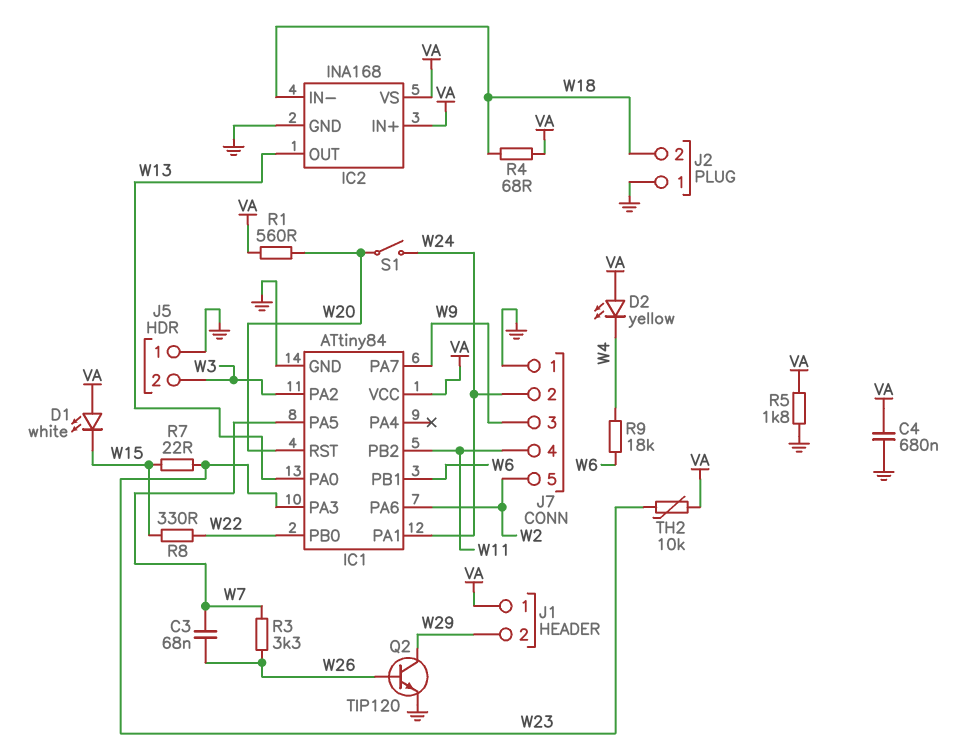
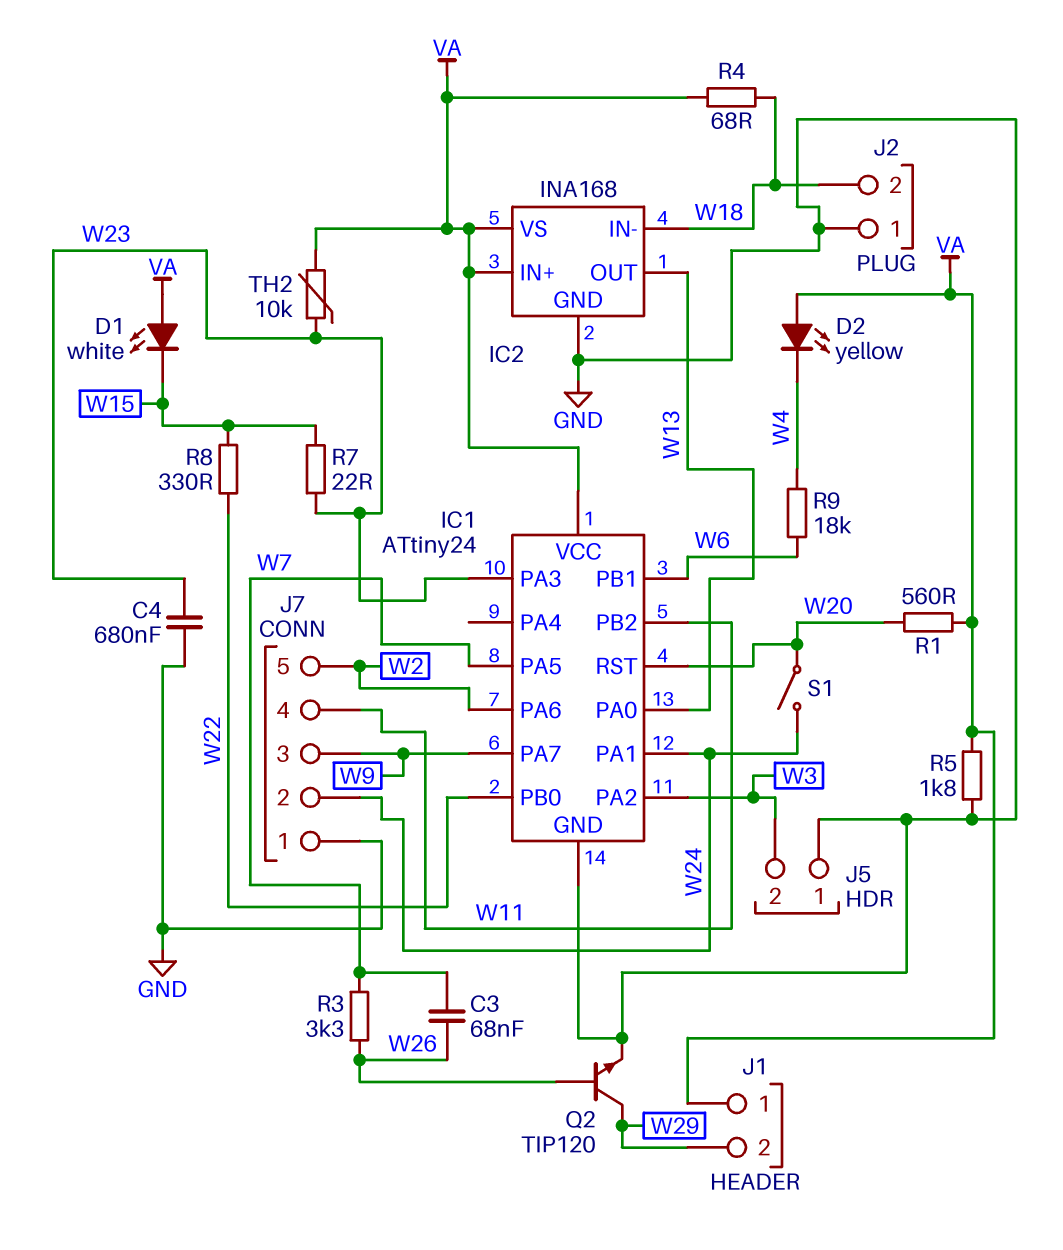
C4: 680nF (GND, VA) -> 680nF (GND, W23)
IC1: ATtiny84 -> ATtiny24

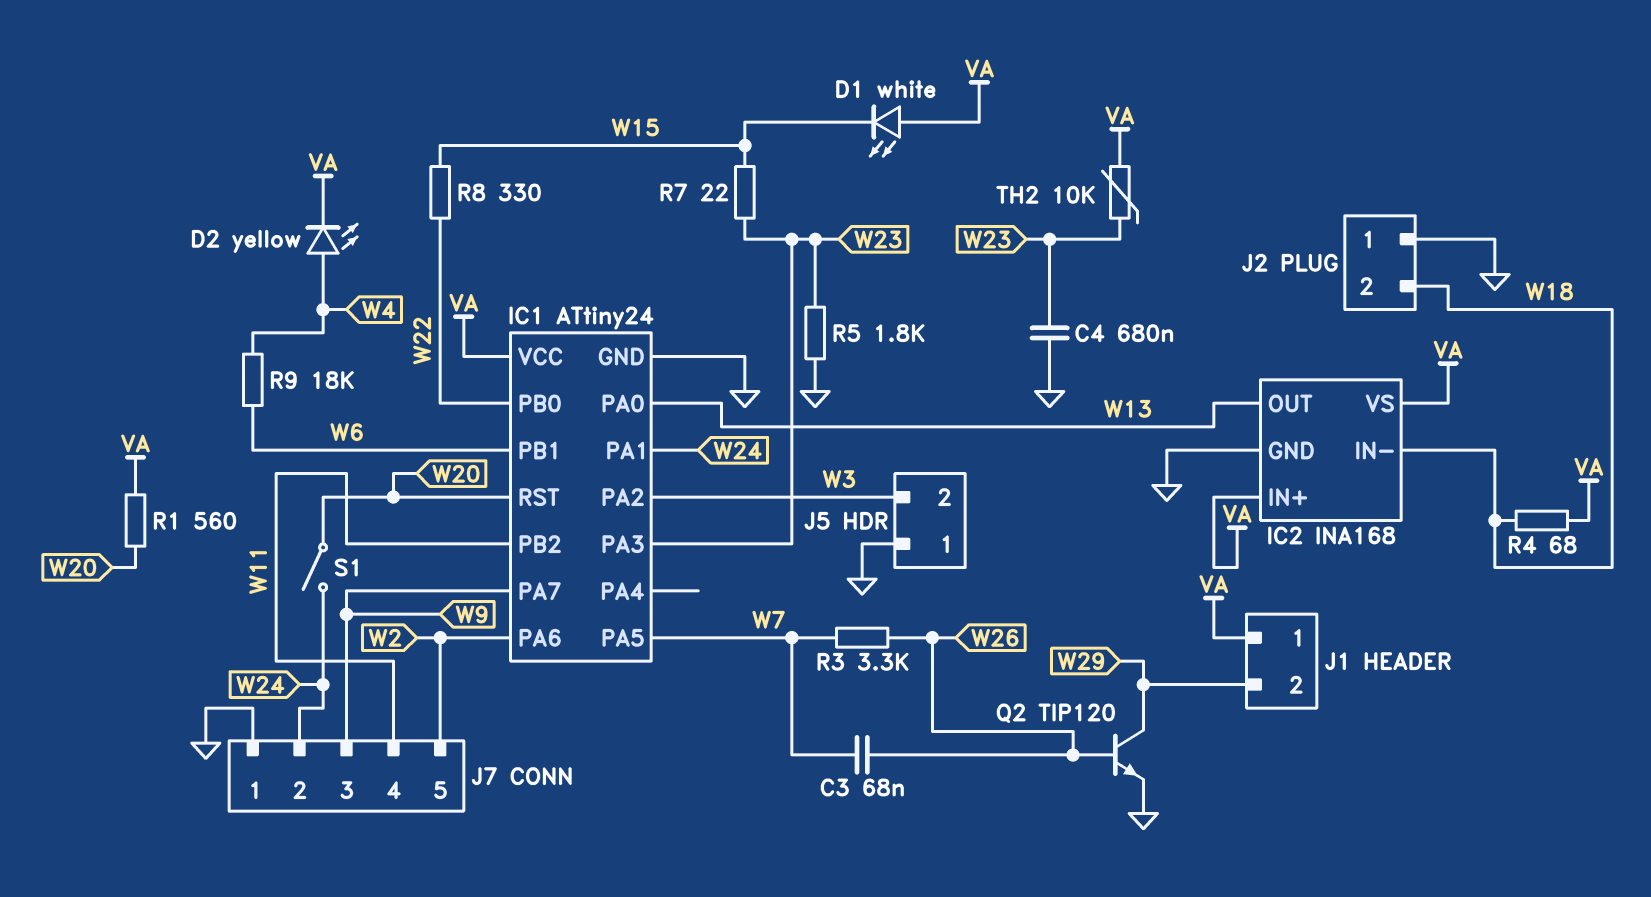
D2: LED yellow (A VA, K W4) -> LED yellow (A W4, K VA)
R5: 1.8k (GND, VA) -> 1.8k (GND, W23)

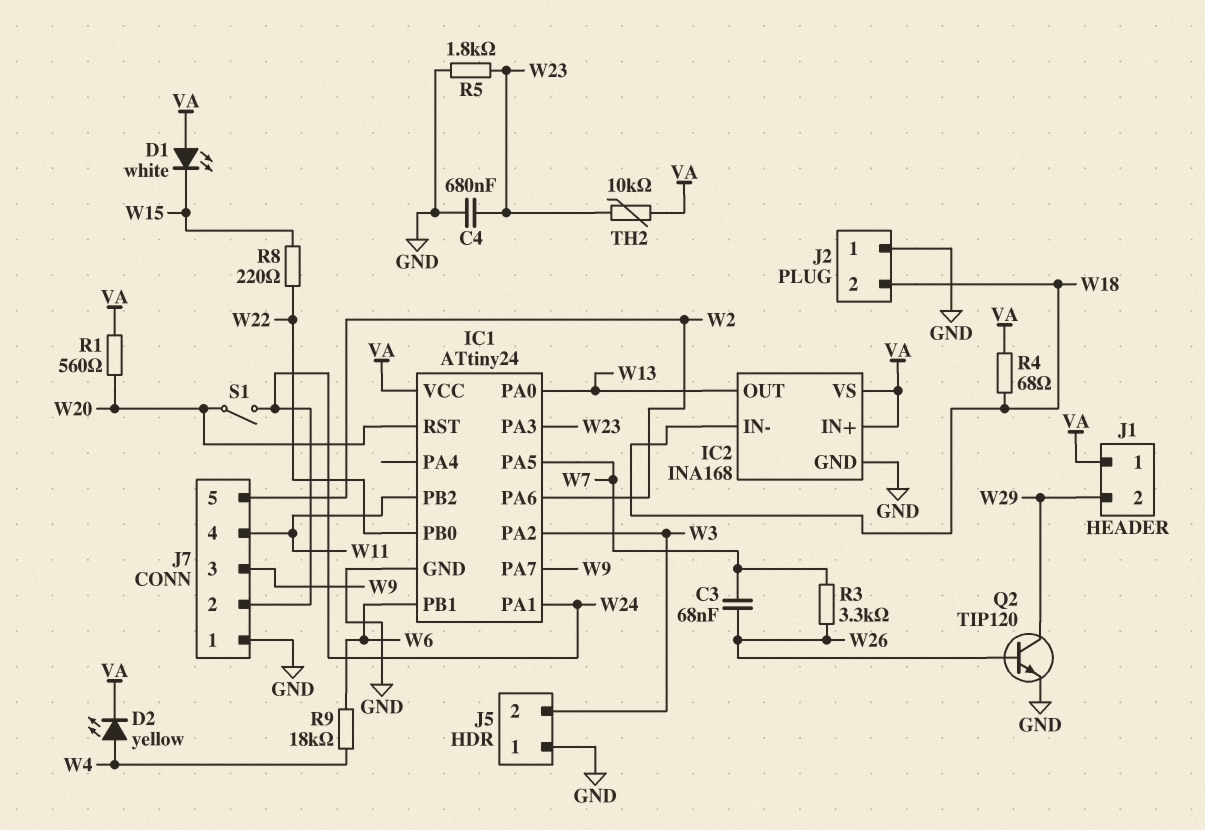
R7: 22 (W15, W23) -> none
R8: 330 (W15, W22) -> 220 (W15, W22)

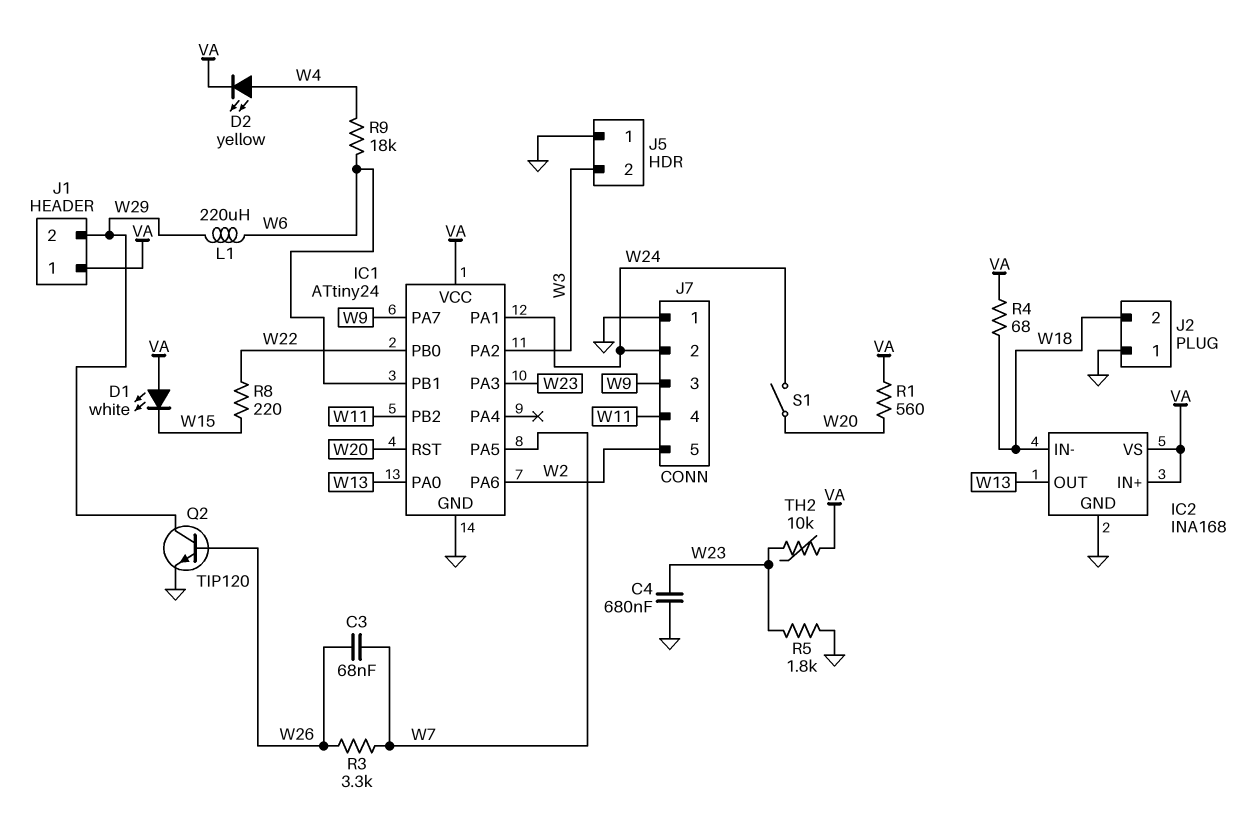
L1: none -> 220uH (W6, W29)

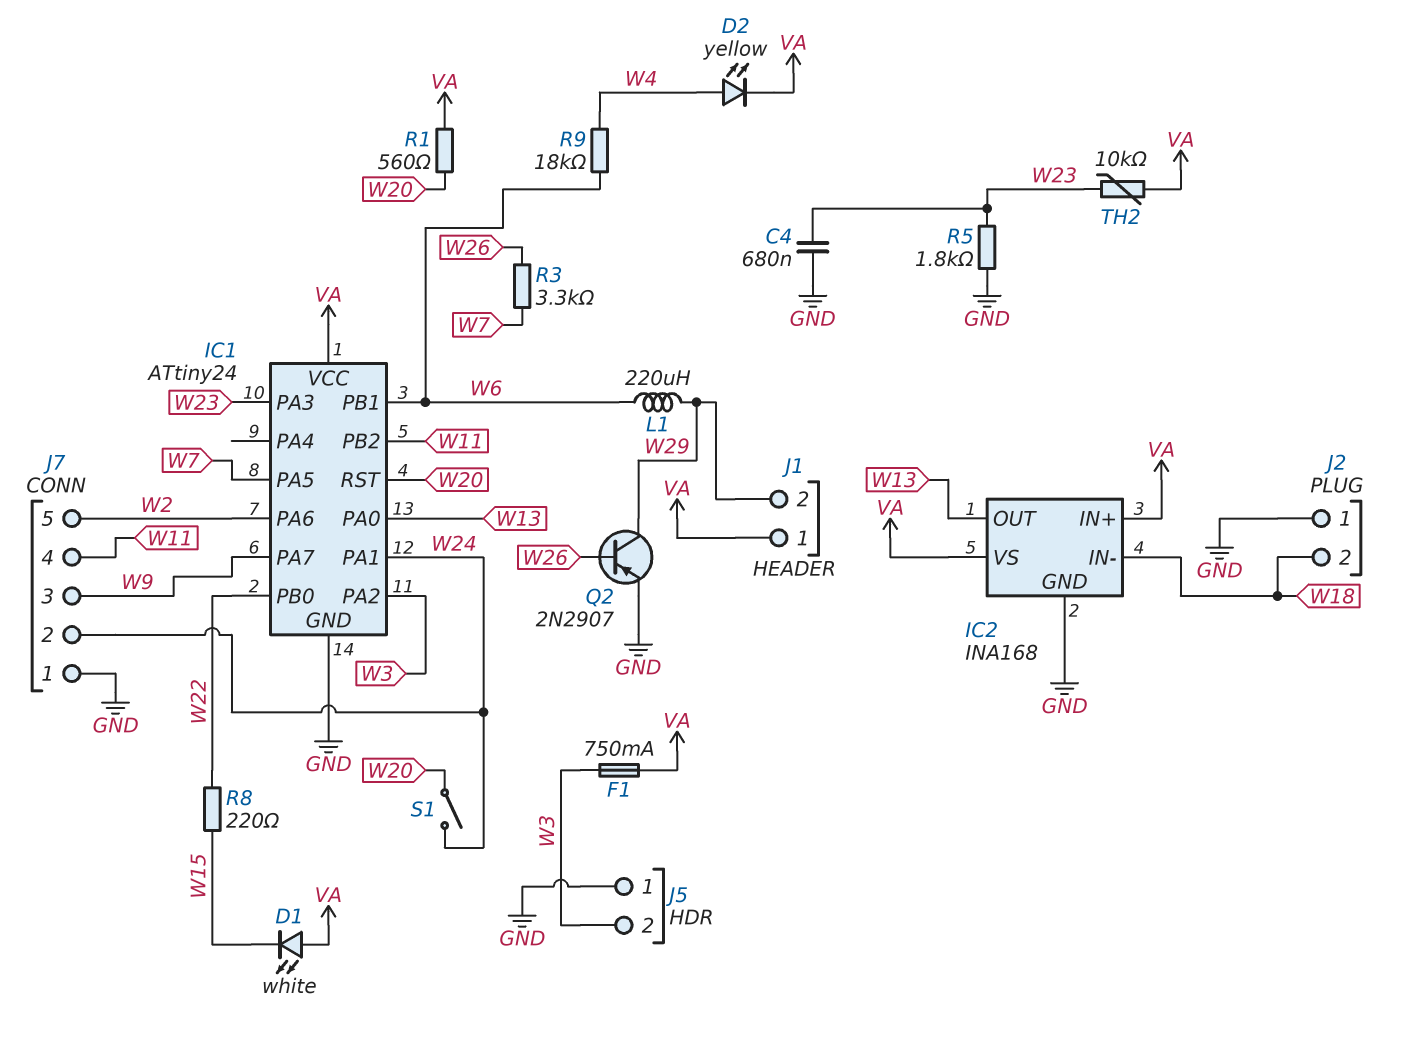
C3: 68nF (W7, W26) -> none
F1: none -> 750mA (VA, W3)
Q2: NPN TIP120 (B W26, C W29, E GND) -> PNP 2N2907 (B W26, C W29, E GND)
R4: 68 (VA, W18) -> none

